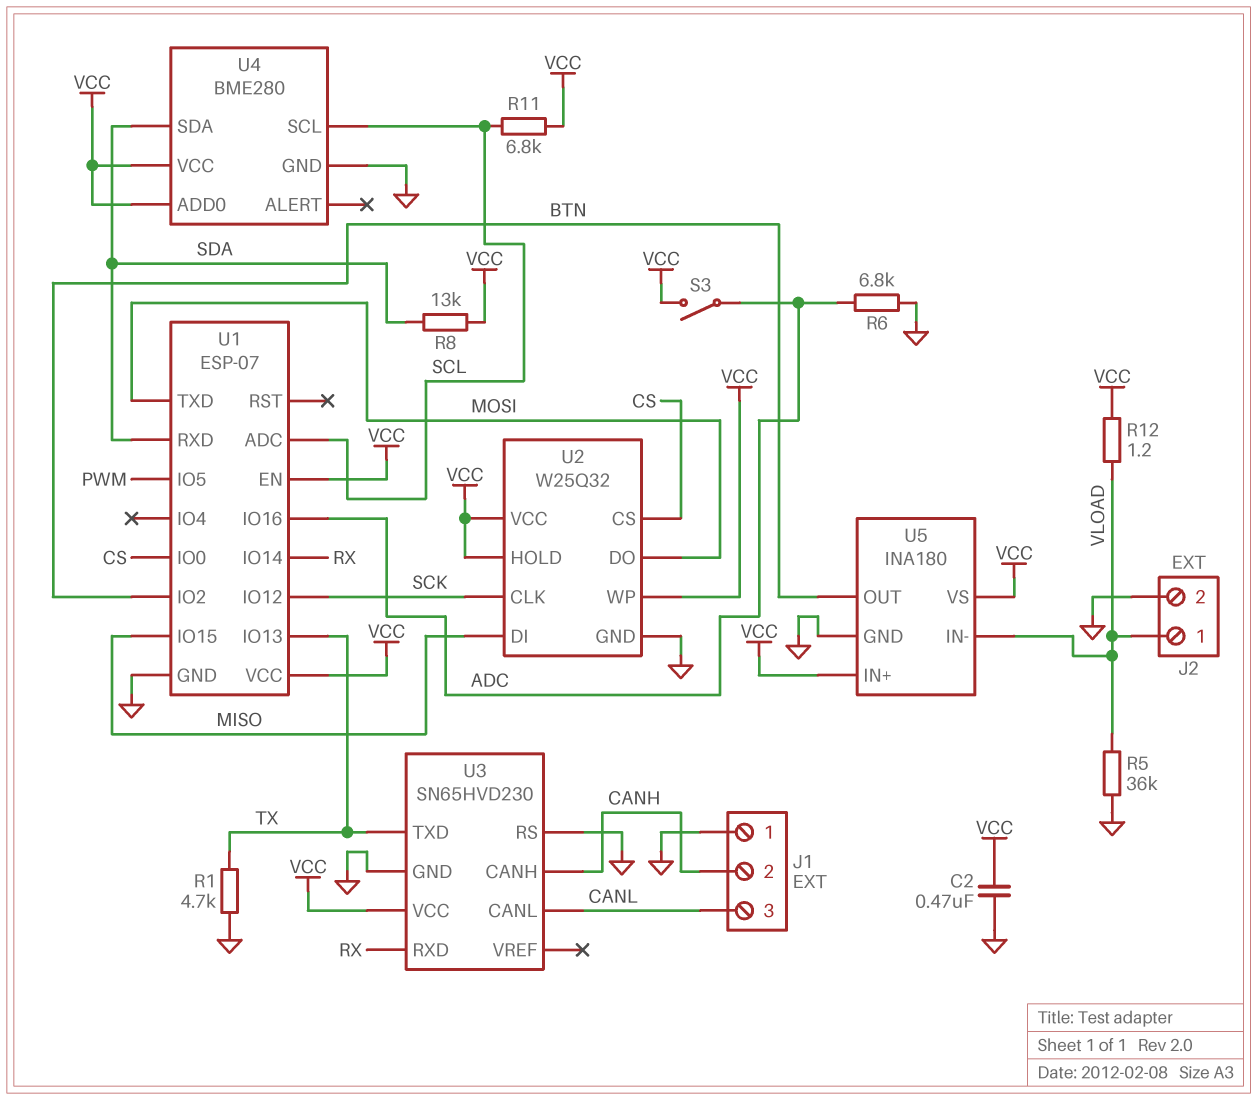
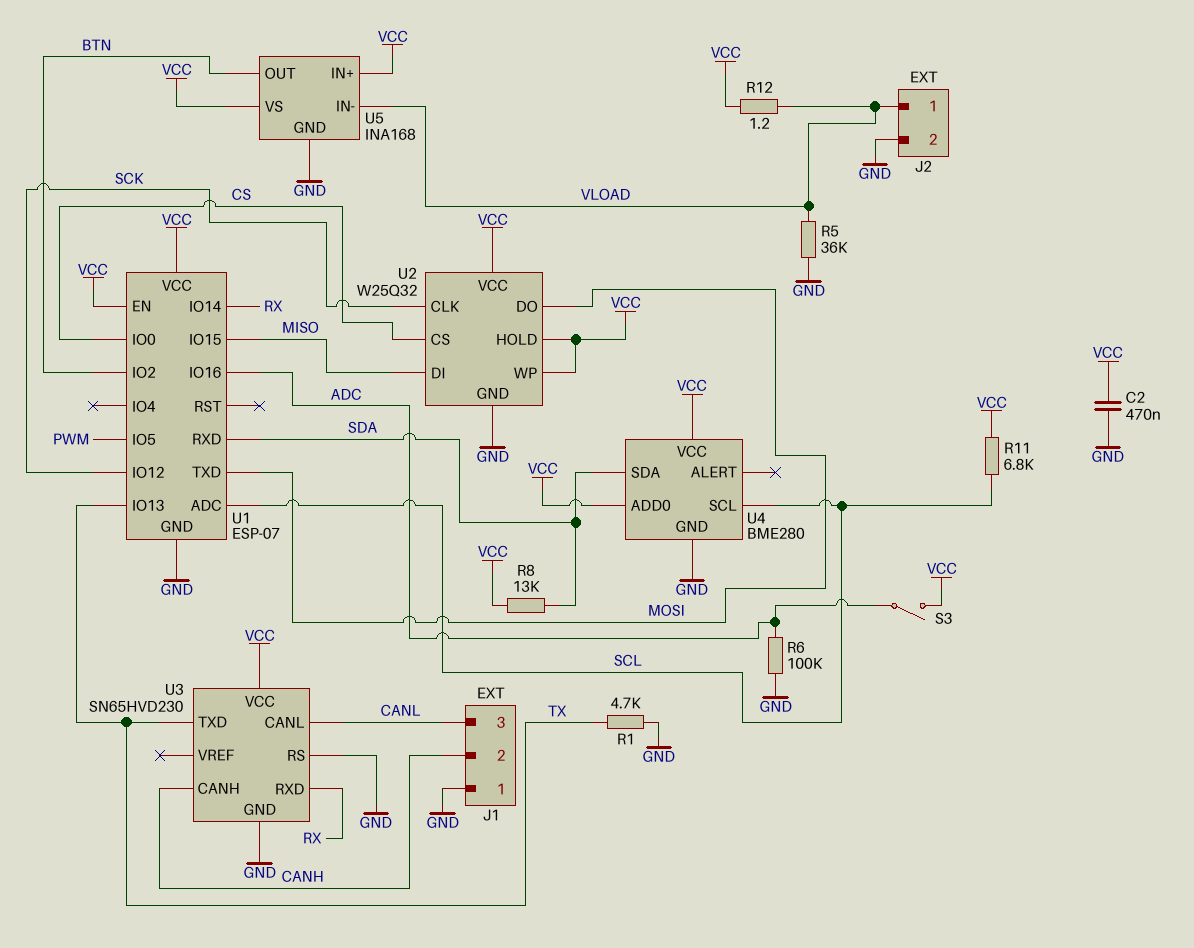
R6: 6.8k (ADC, GND) -> 100k (ADC, GND)
U5: INA180 -> INA168

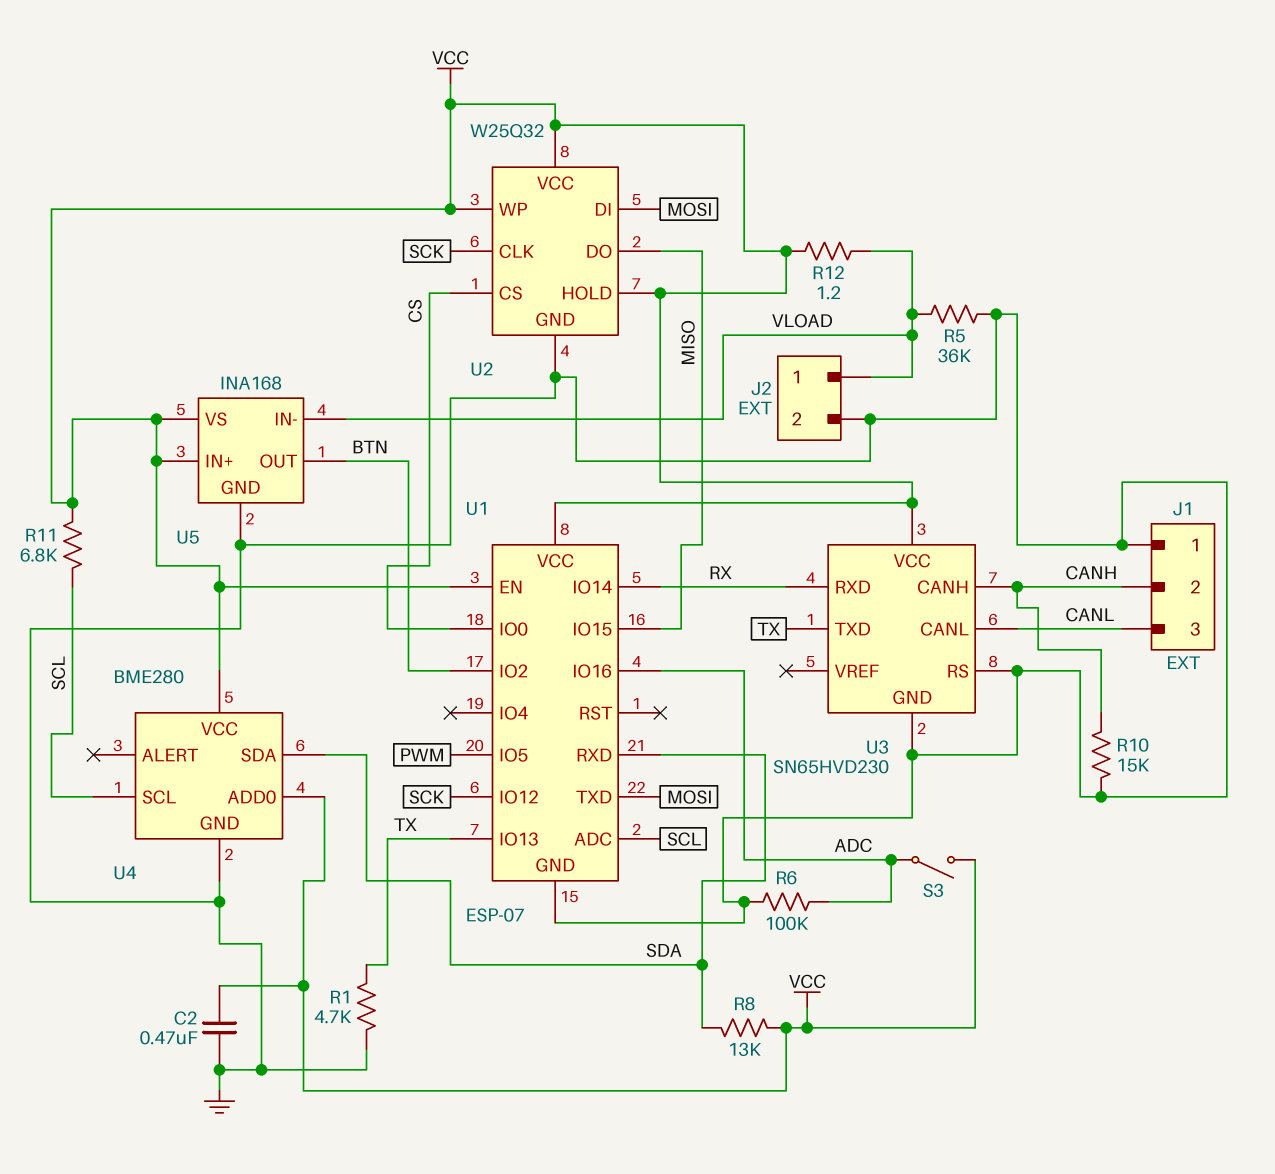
R10: none -> 15k (CANH, GND)
U2 pin DI: MISO -> MOSI
U2 pin DO: MOSI -> MISO

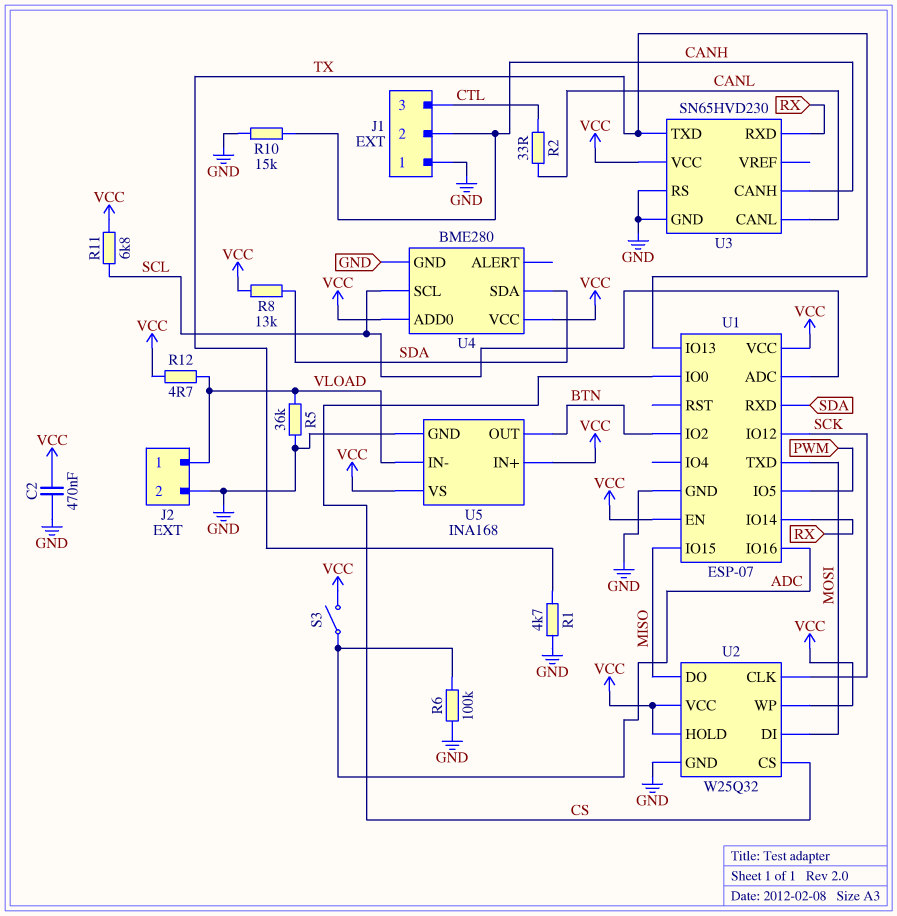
J1 pin 3: CANL -> CTL
R2: none -> 33 (CANL, CTL)
R12: 1.2 (VCC, VLOAD) -> 4.7 (VCC, VLOAD)

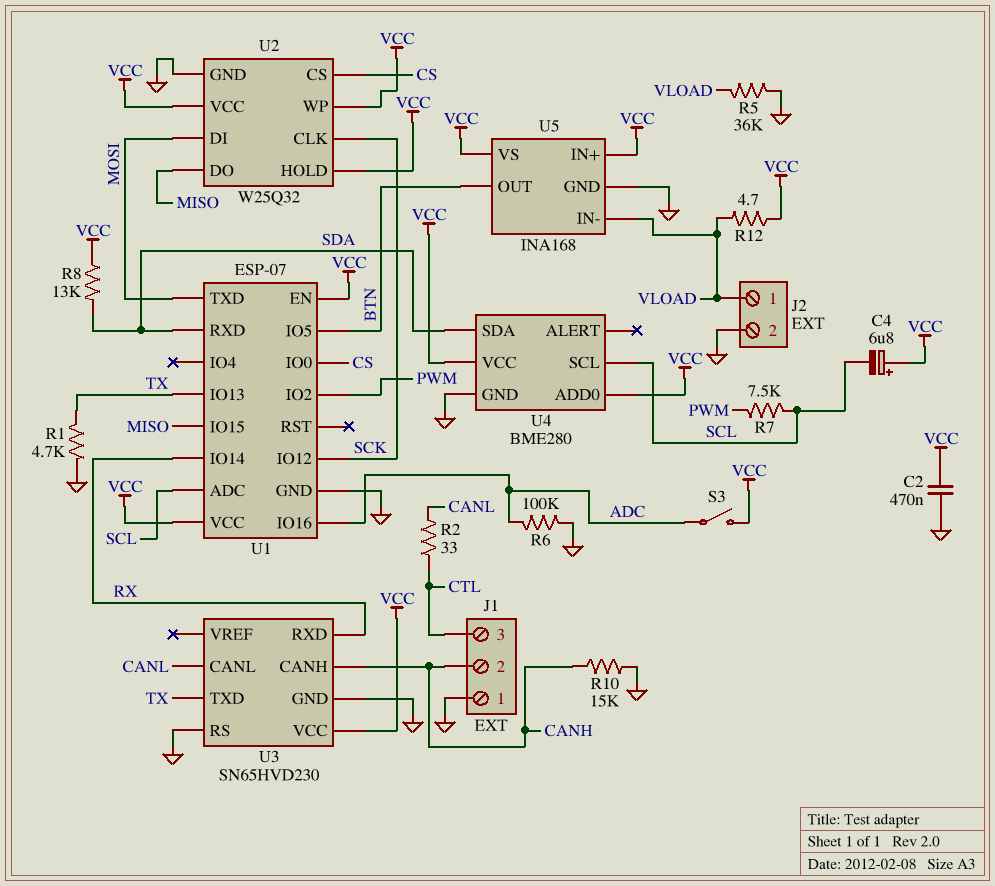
C4: none -> 6.8uF (plus VCC, minus SCL)
R7: none -> 7.5k (PWM, SCL)
R11: 6.8k (SCL, VCC) -> none
U1 pin IO2: BTN -> PWM
U1 pin IO5: PWM -> BTN

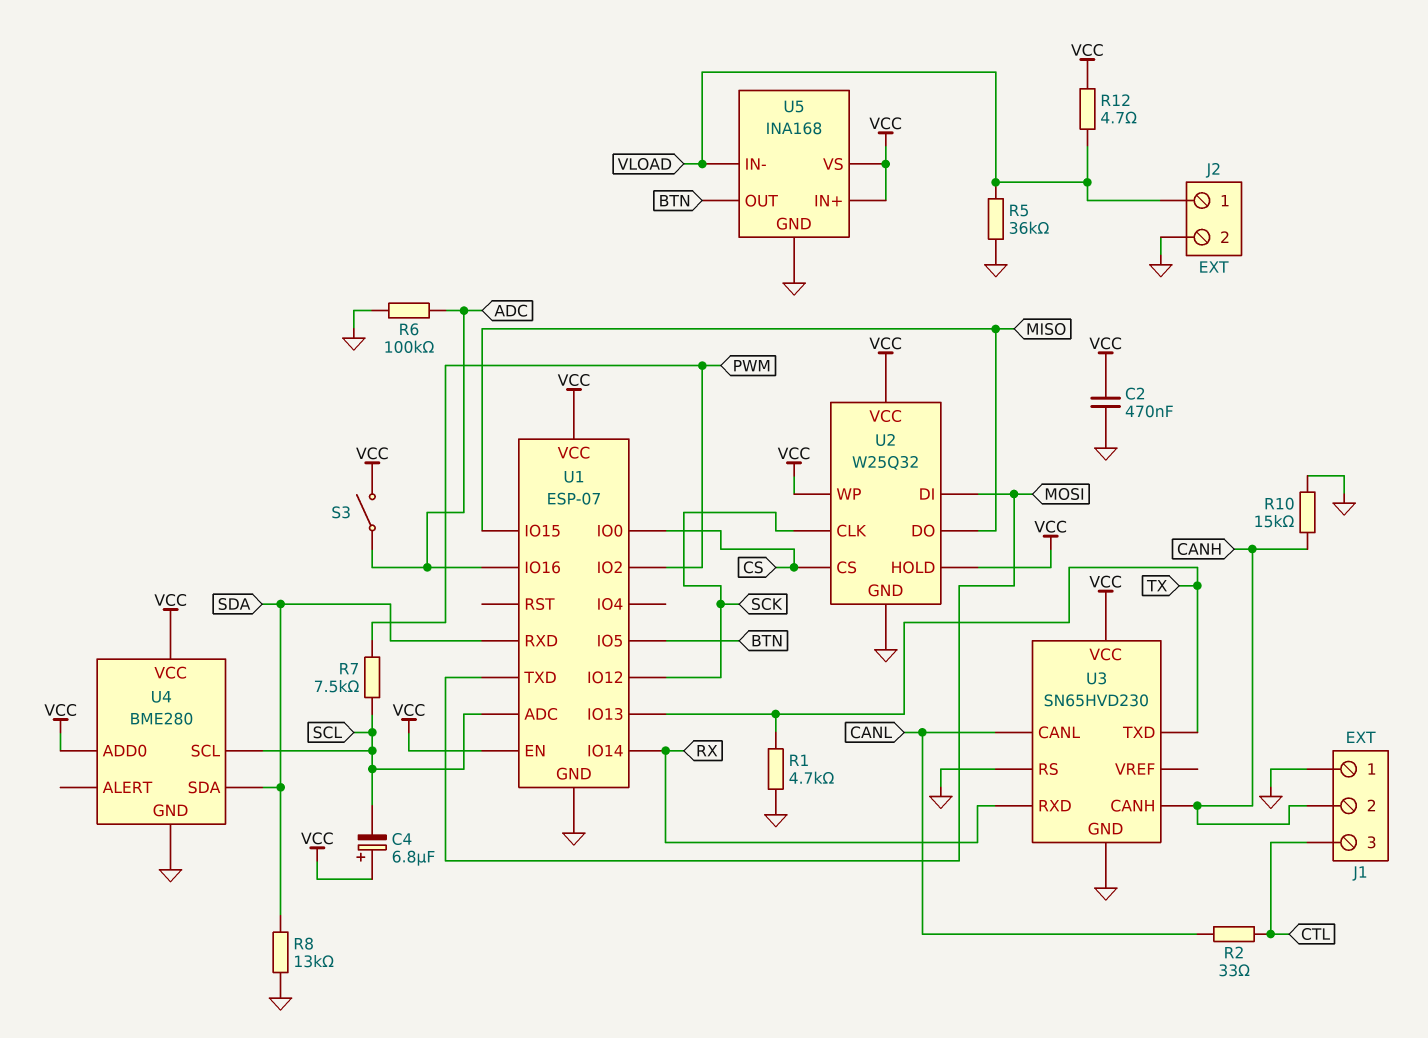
R8: 13k (SDA, VCC) -> 13k (GND, SDA)

